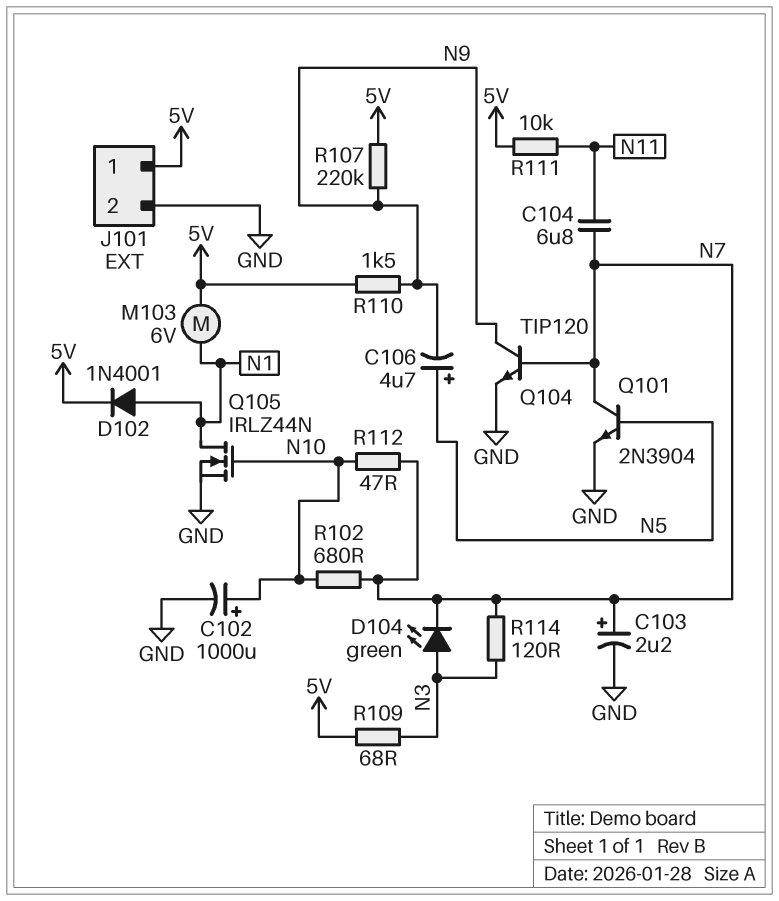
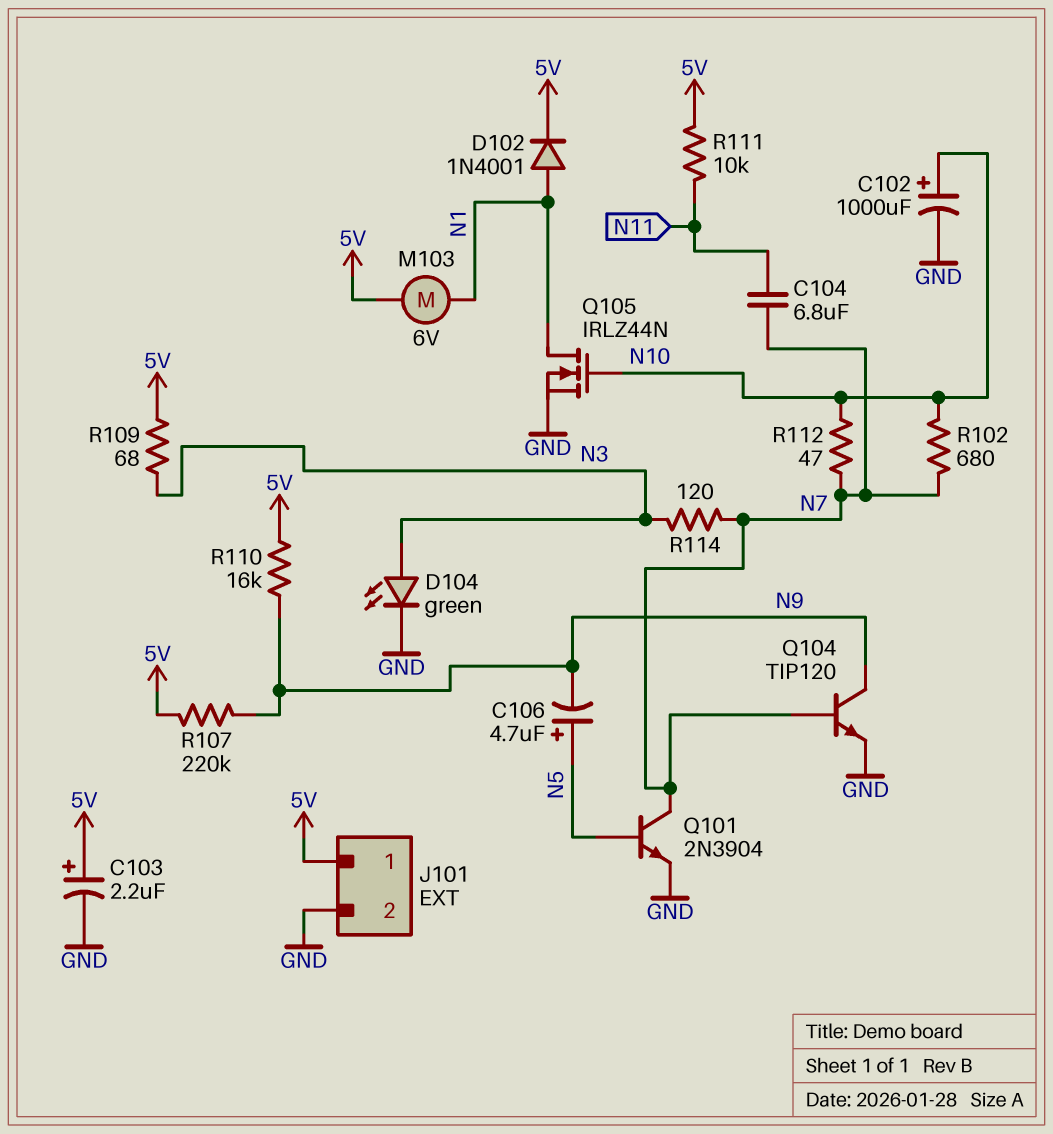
C103: 2.2uF (plus N7, minus GND) -> 2.2uF (plus 5V, minus GND)
D104: LED green (A N3, K N7) -> LED green (A N3, K GND)
R110: 1.5k (5V, N9) -> 16k (5V, N9)

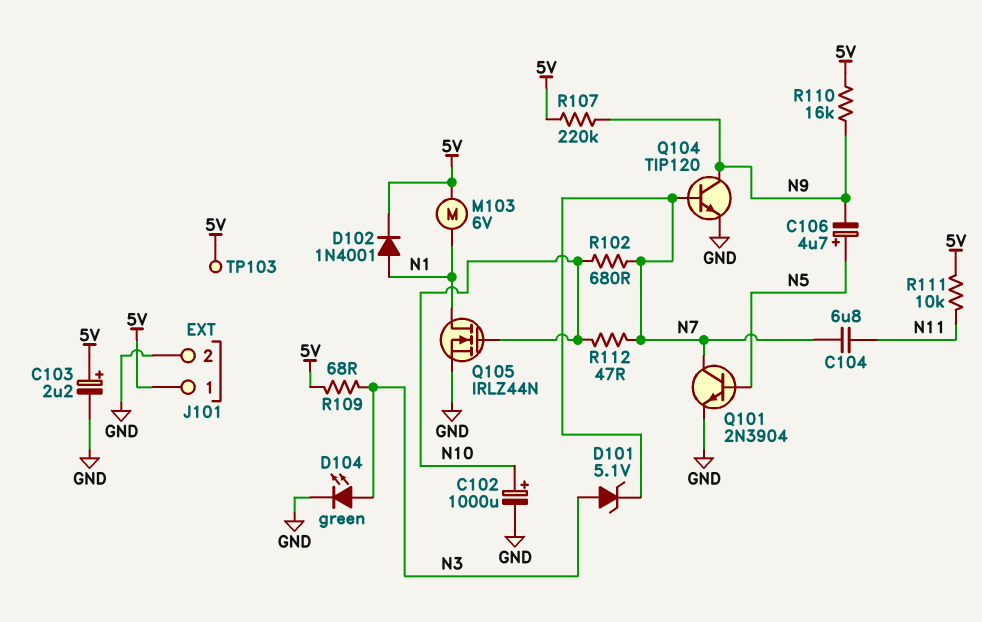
D101: none -> zener 5.1V (A N3, K N7)
R114: 120 (N3, N7) -> none
TP103: none -> test point (5V)

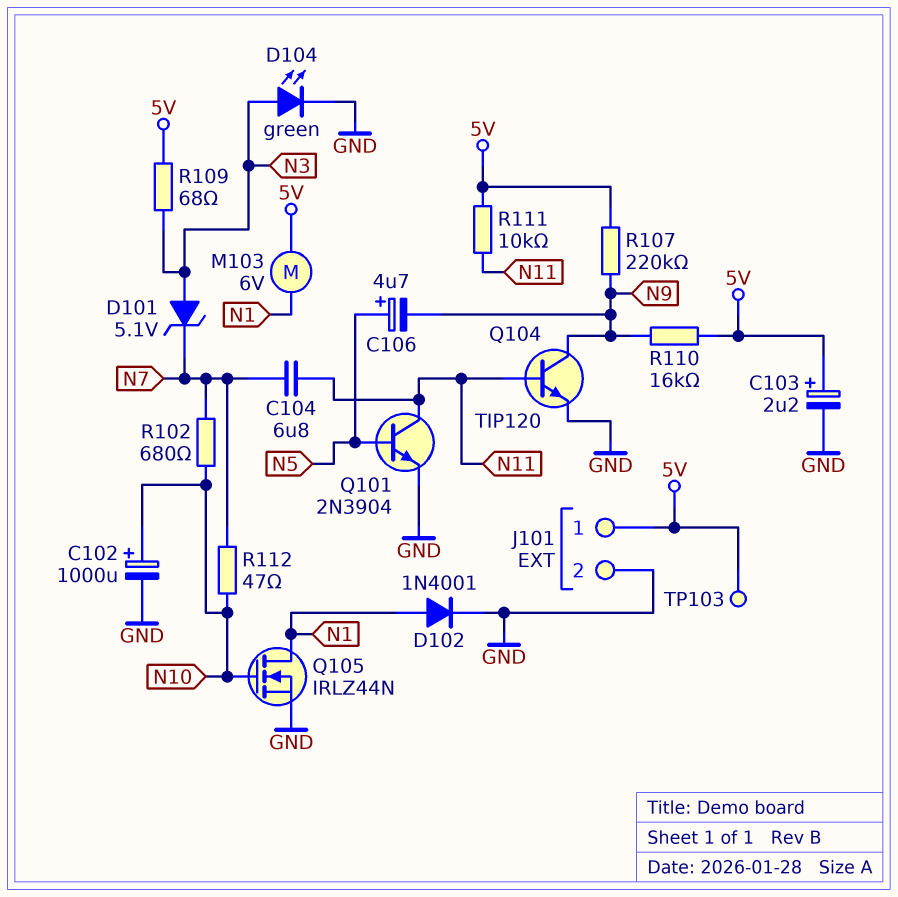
D102: diode 1N4001 (A N1, K 5V) -> diode 1N4001 (A N1, K GND)
Q101: NPN 2N3904 (B N5, C N7, E GND) -> NPN 2N3904 (B N5, C N11, E GND)
Q104: NPN TIP120 (B N7, C N9, E GND) -> NPN TIP120 (B N11, C N9, E GND)

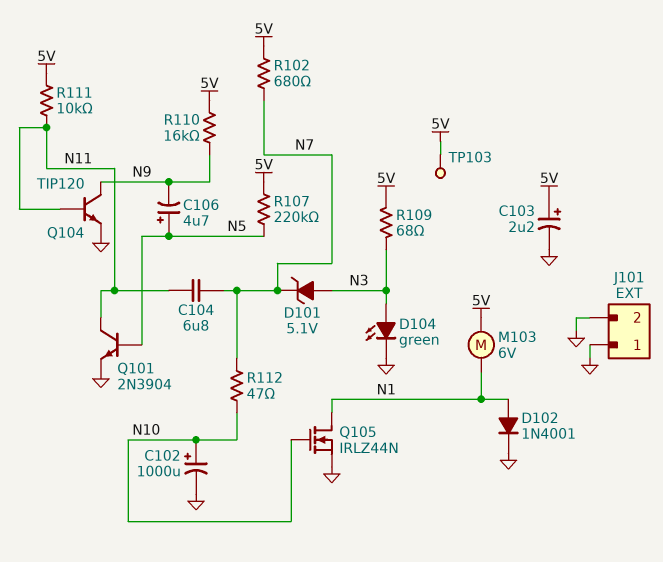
J101 pin 1: 5V -> GND
R102: 680 (N7, N10) -> 680 (5V, N7)
R107: 220k (5V, N9) -> 220k (5V, N5)

